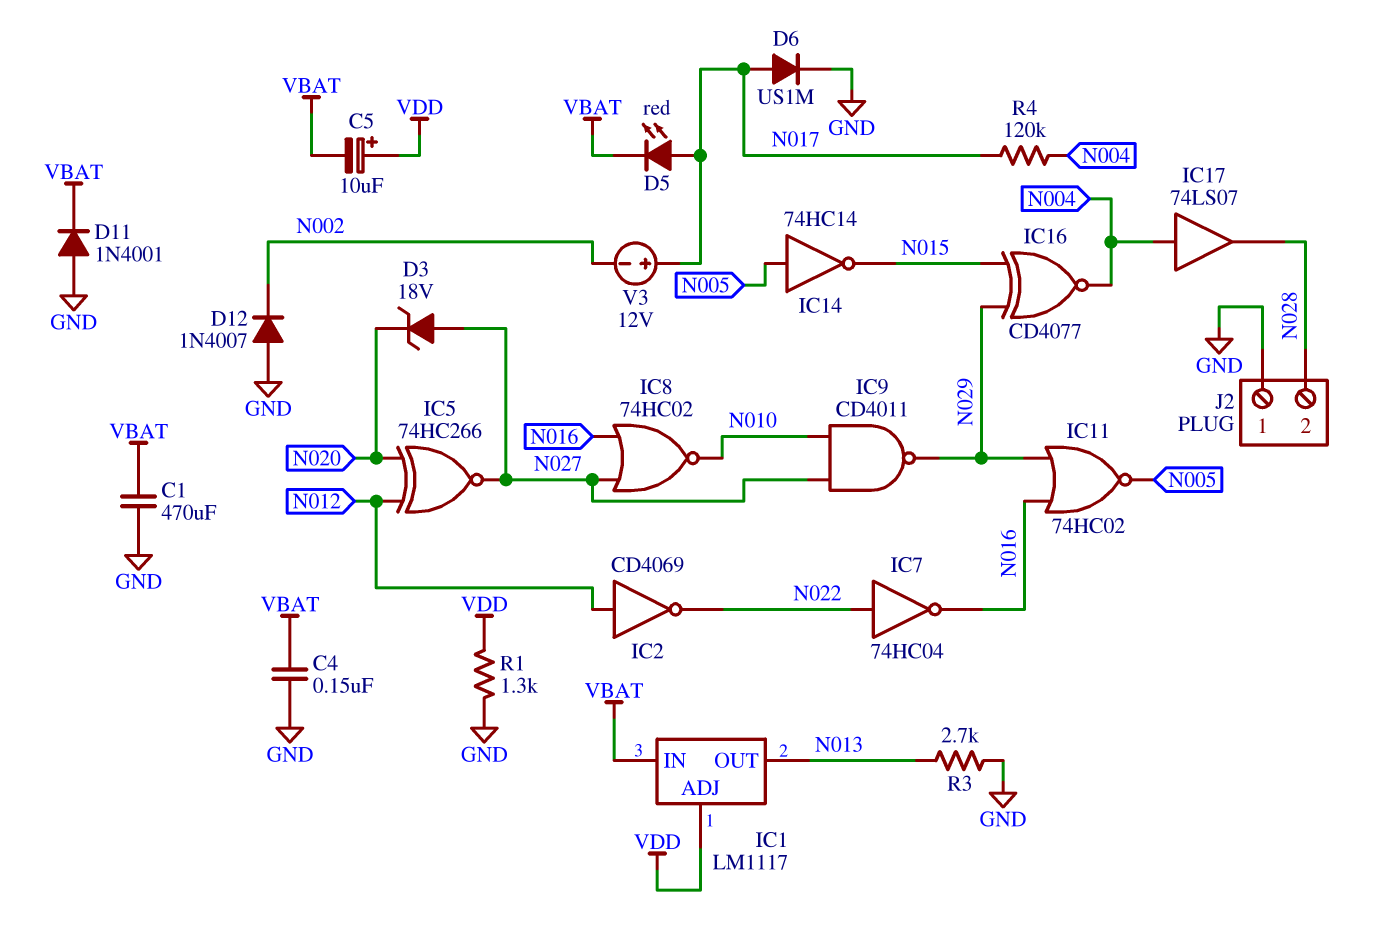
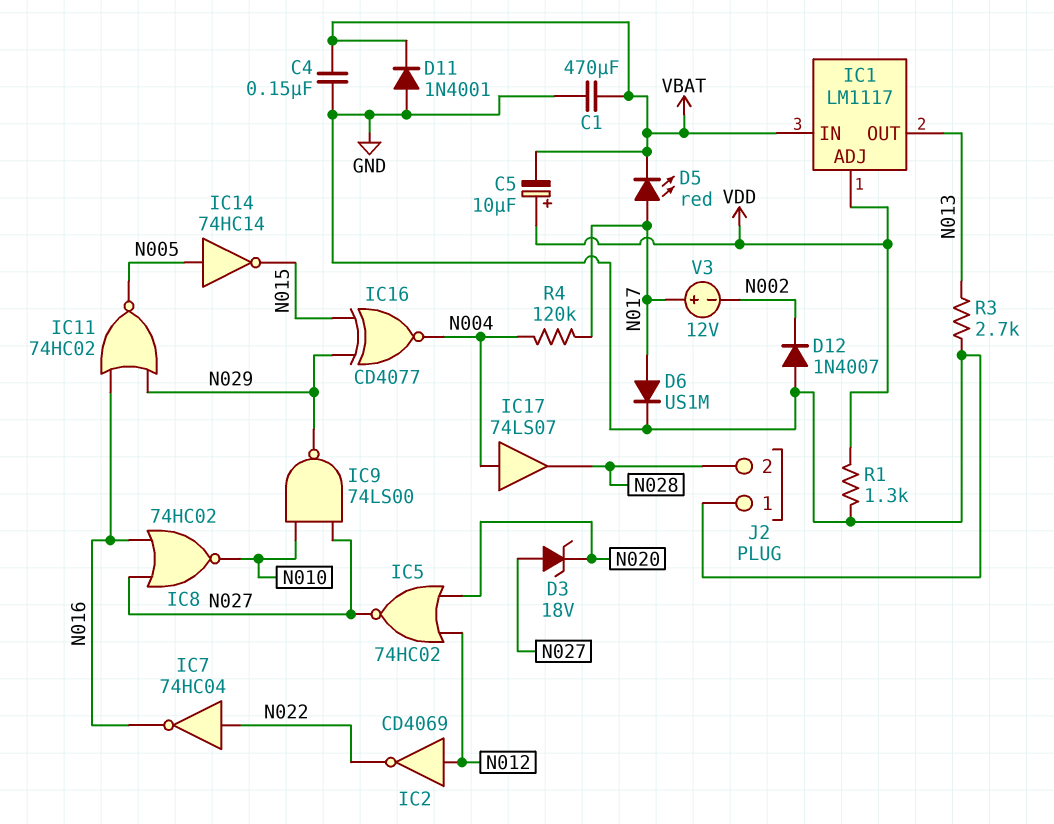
IC5: XNOR 74HC266 (in N012, in N020, out N027) -> NOR 74HC02 (in N012, in N020, out N027)
IC9: NAND CD4011 (in N010, in N027, out N029) -> NAND 74LS00 (in N010, in N027, out N029)

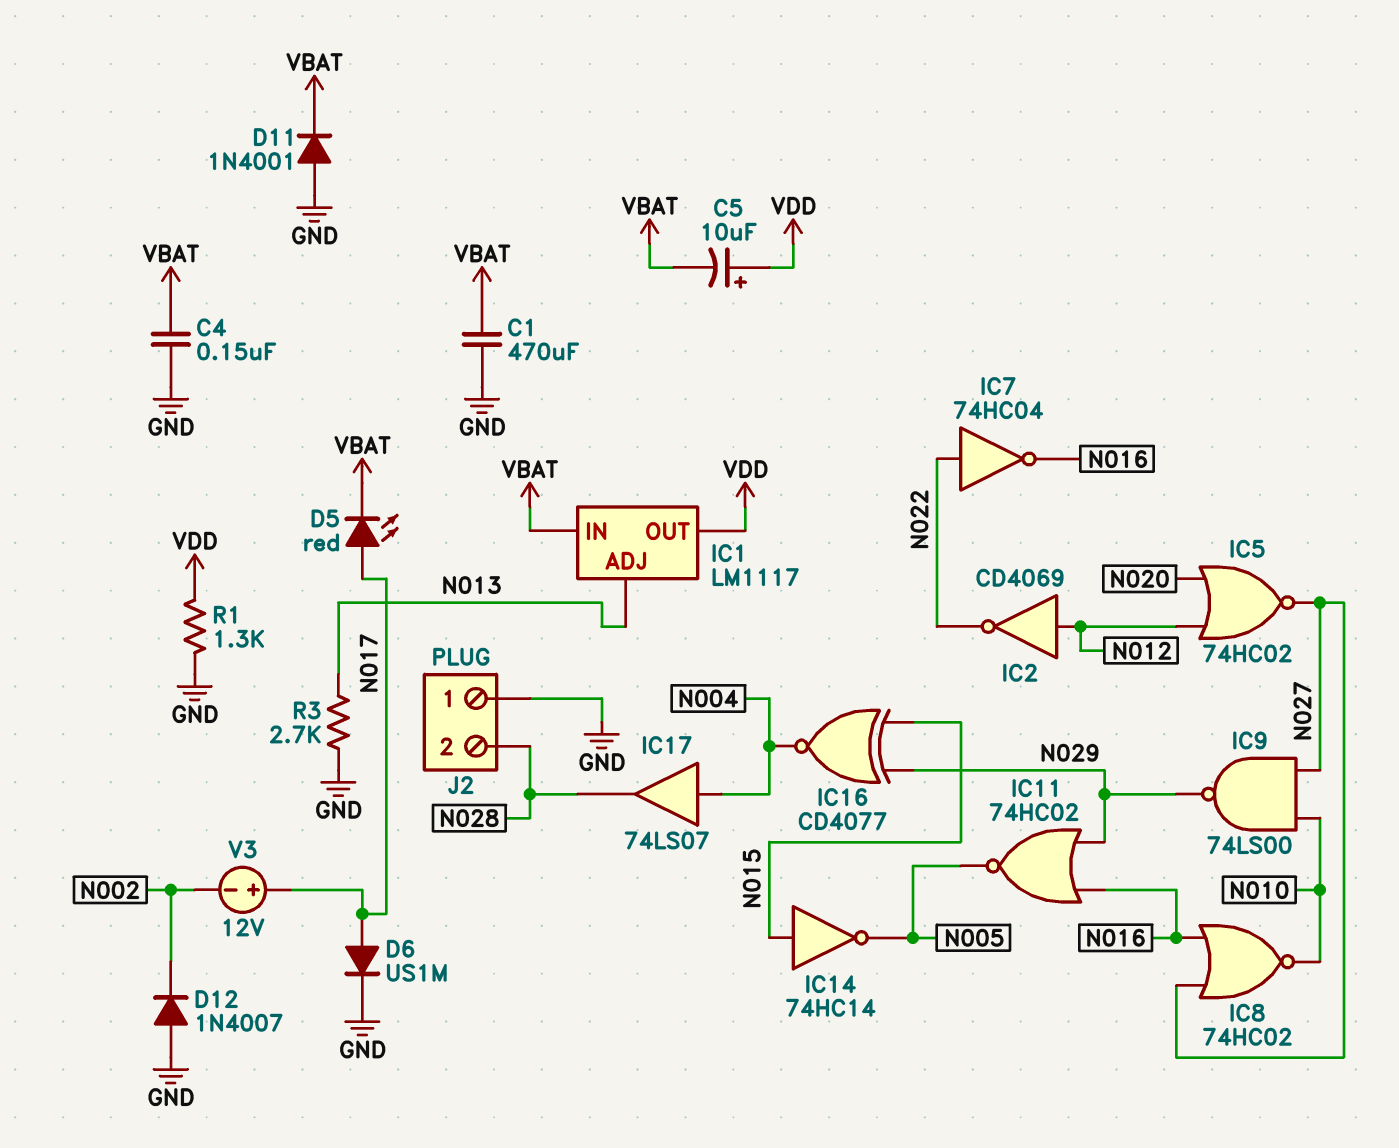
D3: zener 18V (A N027, K N020) -> none
IC1 pin ADJ: VDD -> N013
IC1 pin OUT: N013 -> VDD
IC14: NOT 74HC14 (in N005, out N015) -> NOT 74HC14 (in N015, out N005)
R4: 120k (N004, N017) -> none

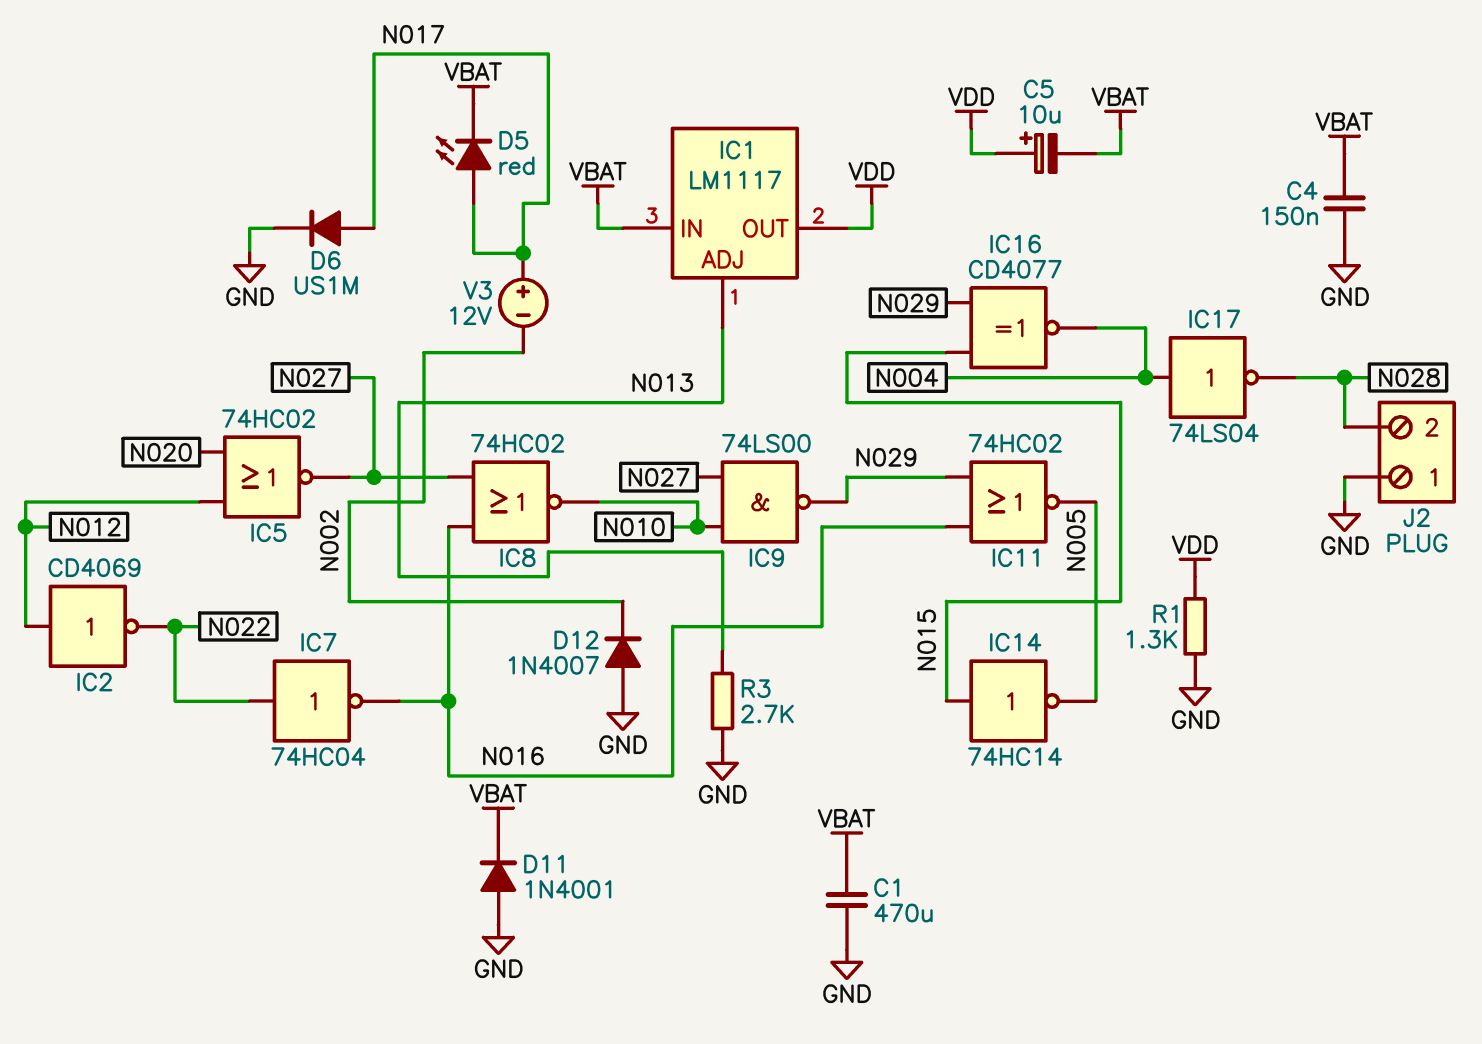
IC17: buffer 74LS07 (in N004, out N028) -> NOT 74LS04 (in N004, out N028)

